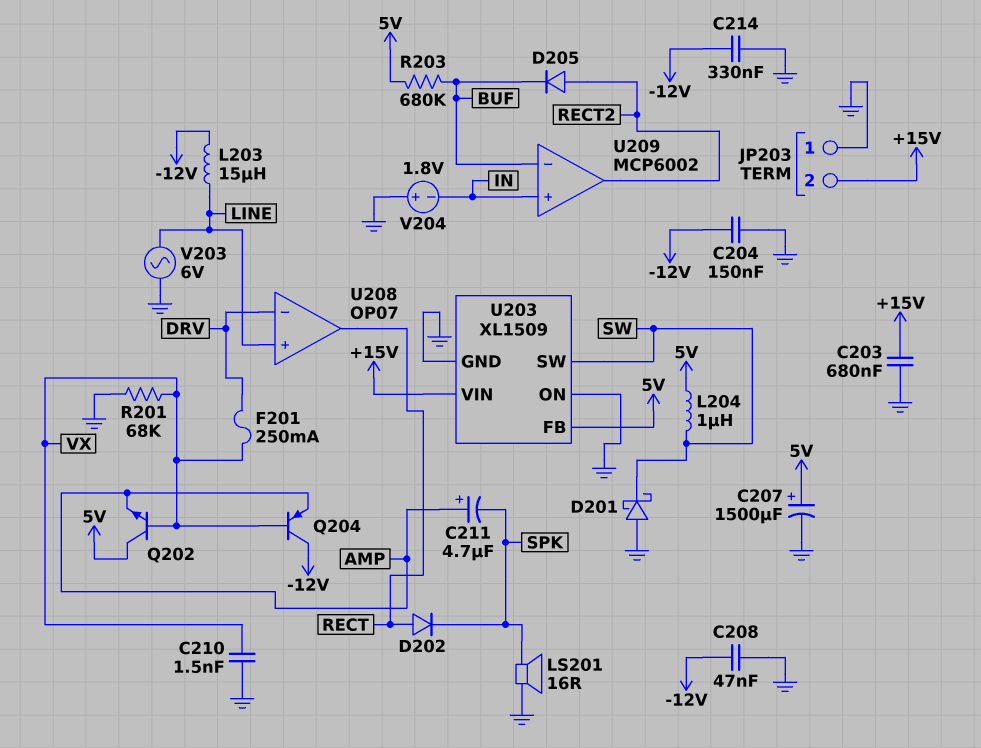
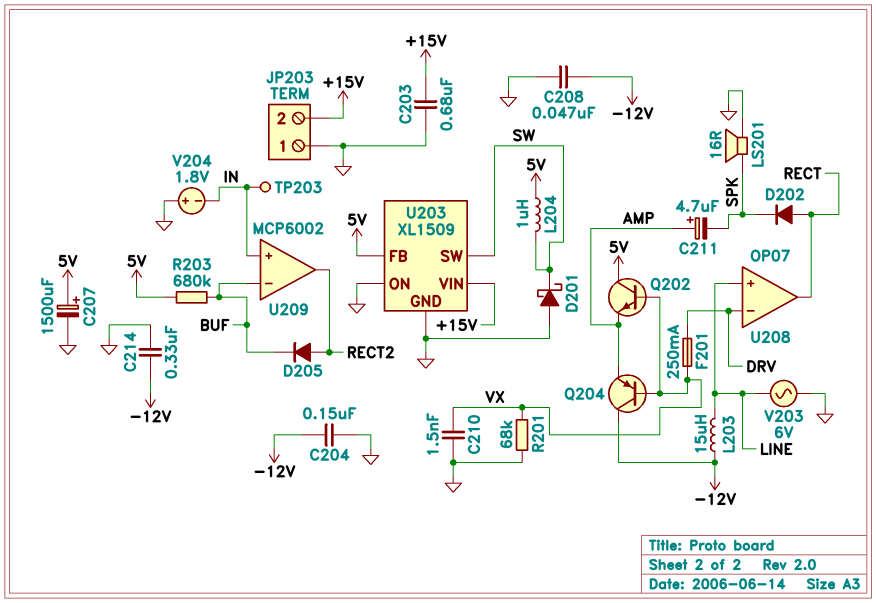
TP203: none -> test point (IN)

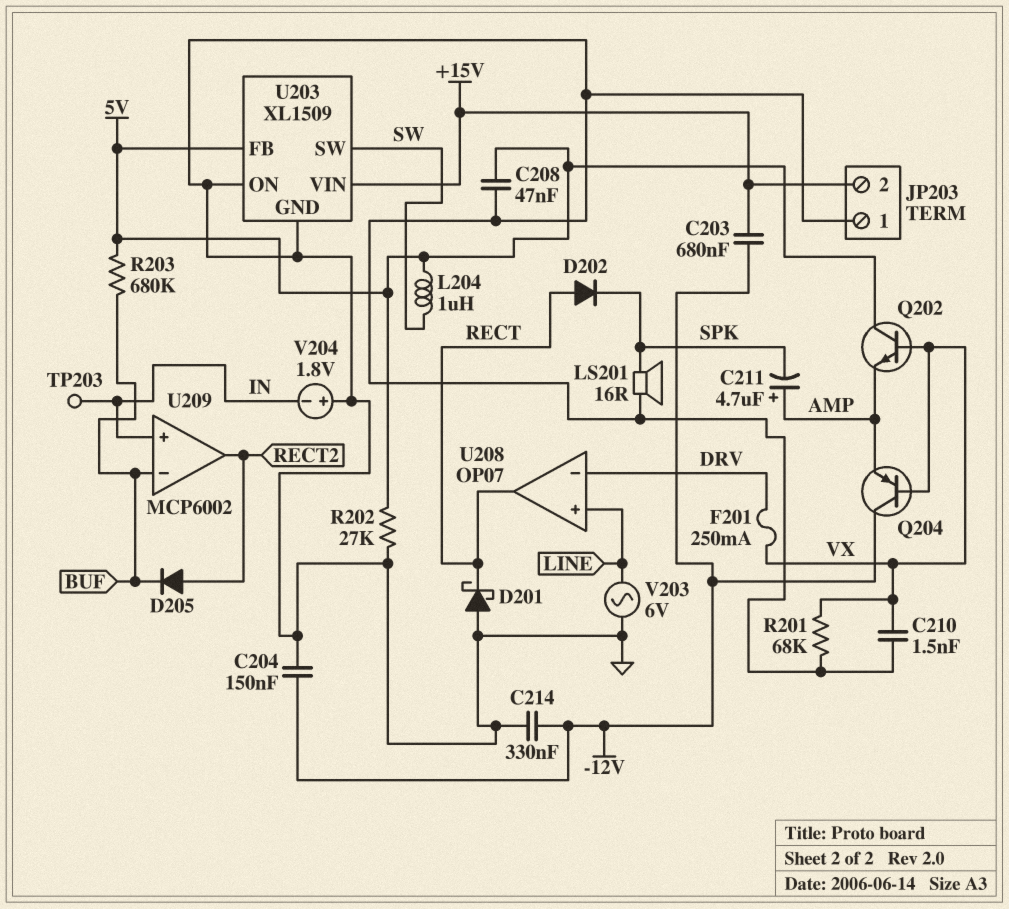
C203: 680nF (+15V, GND) -> 680nF (+15V, -12V)
C207: 1500uF (plus 5V, minus GND) -> none
C208: 47nF (-12V, GND) -> 47nF (5V, GND)
D201: schottky (A GND, K SW) -> schottky (A GND, K RECT)
L203: 15uH (-12V, LINE) -> none
R202: none -> 27k (5V, GND)

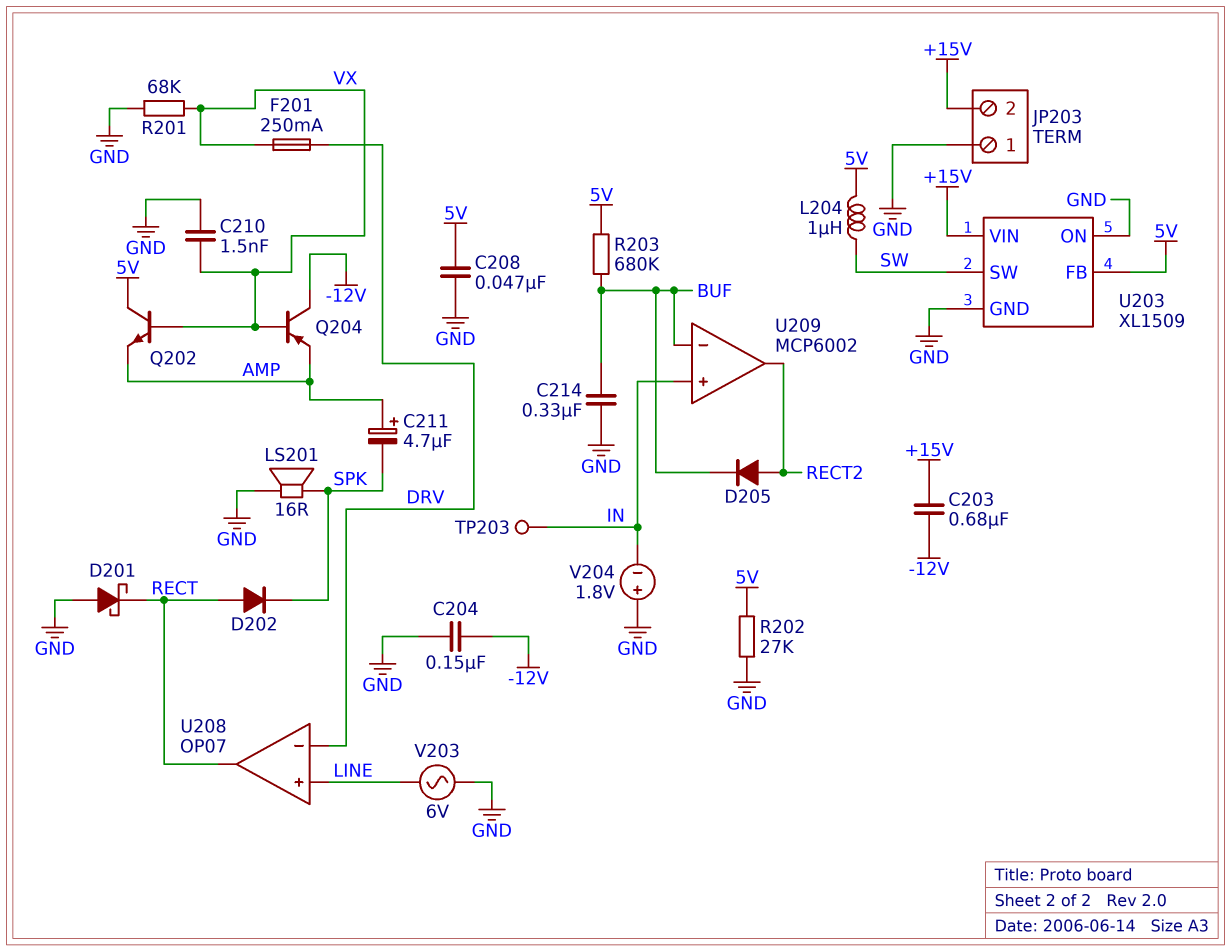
C214: 330nF (-12V, GND) -> 330nF (BUF, GND)

